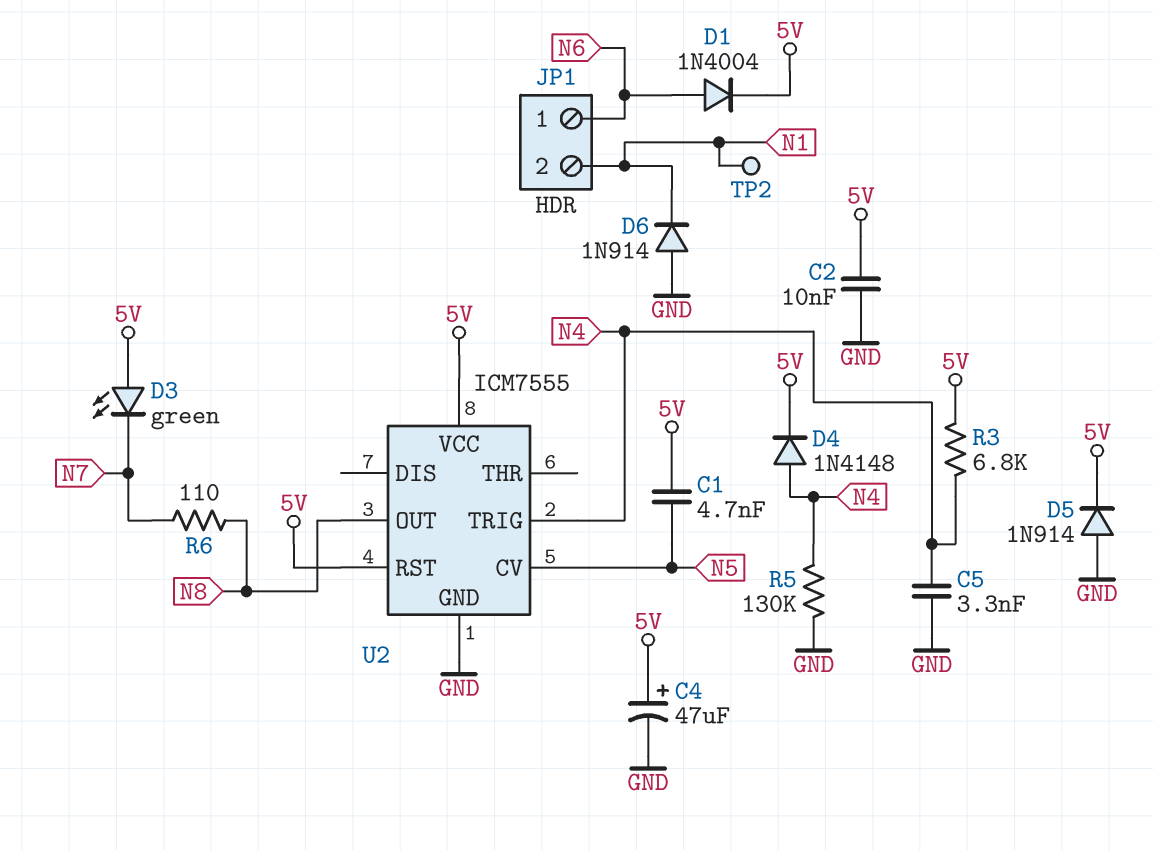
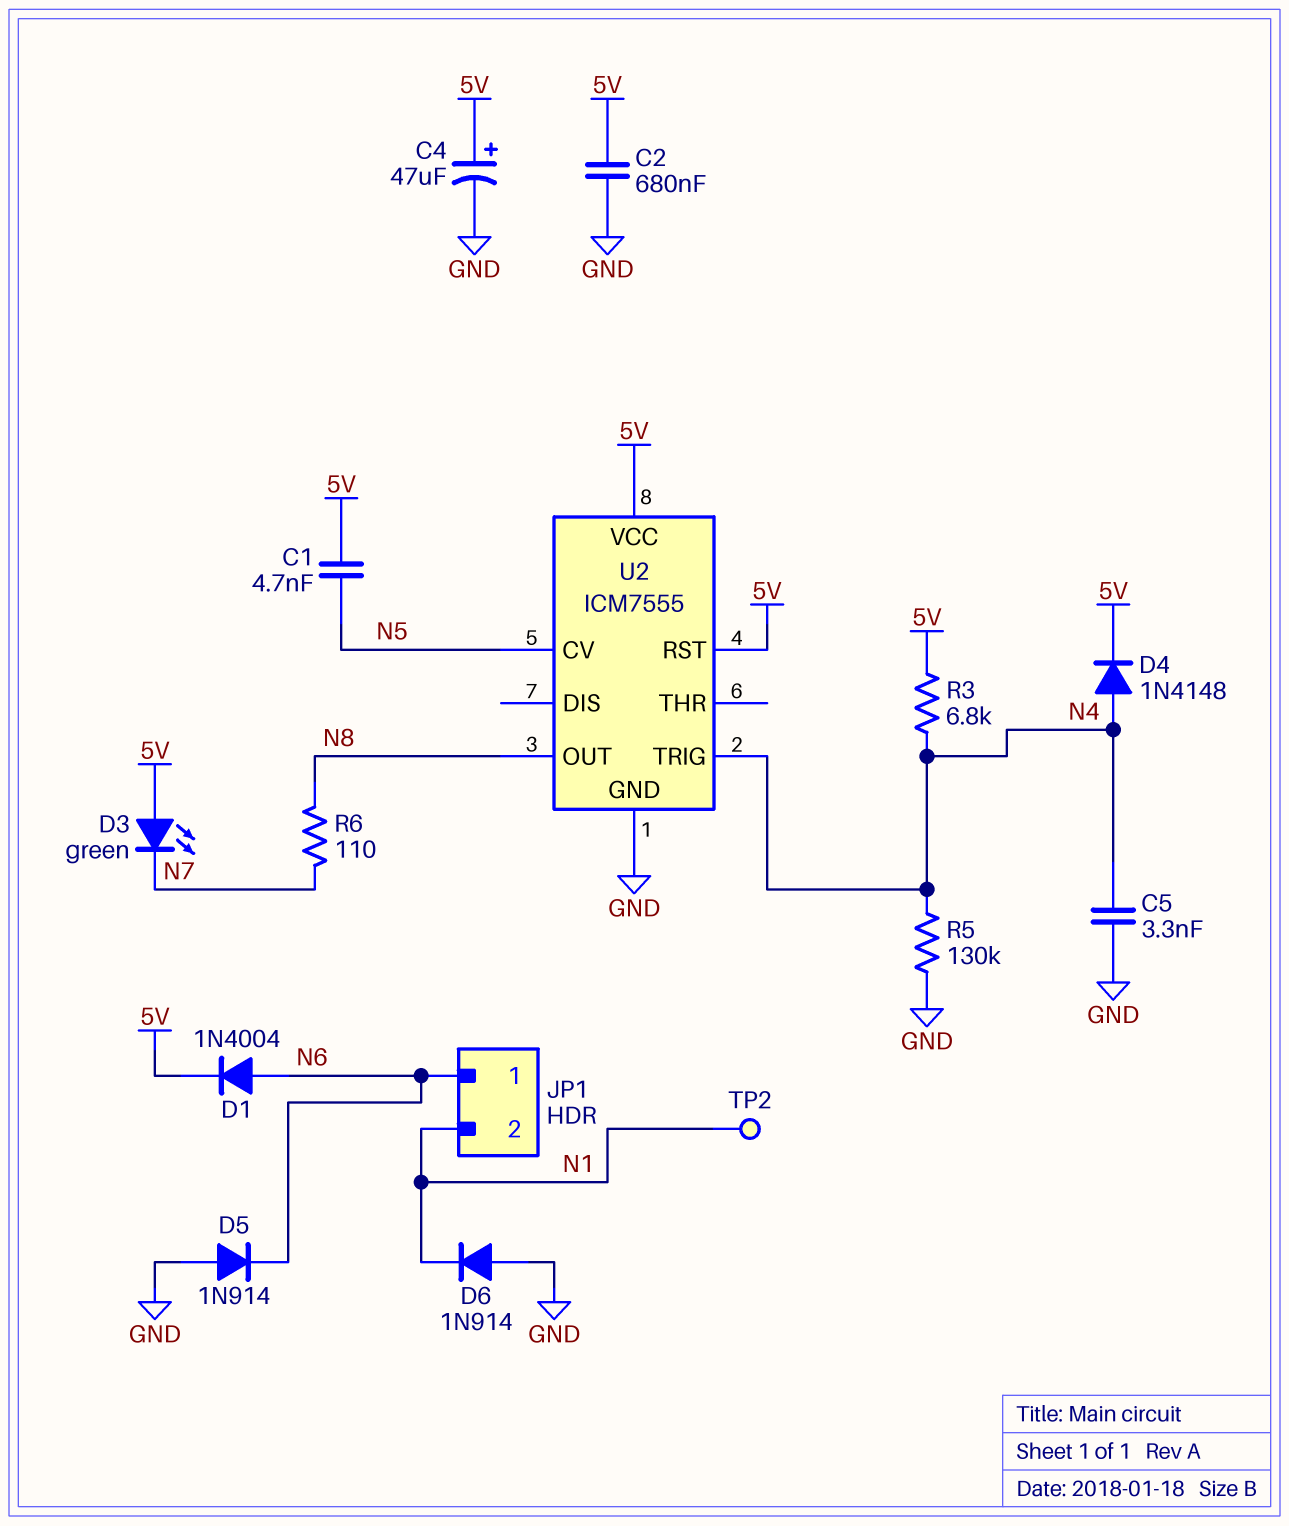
C2: 10nF (5V, GND) -> 680nF (5V, GND)
D5: diode 1N914 (A GND, K 5V) -> diode 1N914 (A GND, K N6)

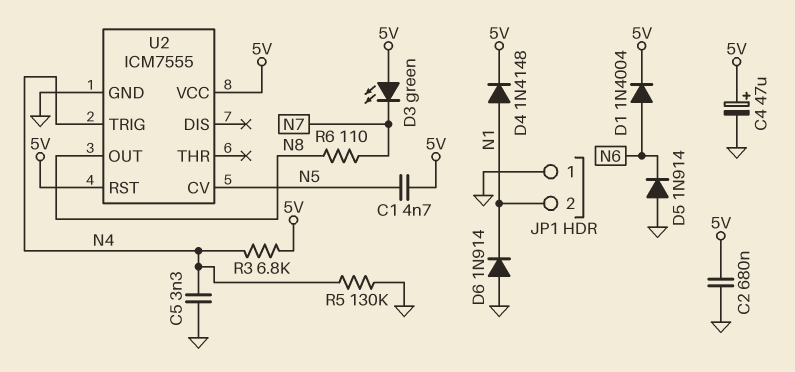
D4: diode 1N4148 (A N4, K 5V) -> diode 1N4148 (A N1, K 5V)
JP1 pin 1: N6 -> GND
TP2: test point (N1) -> none

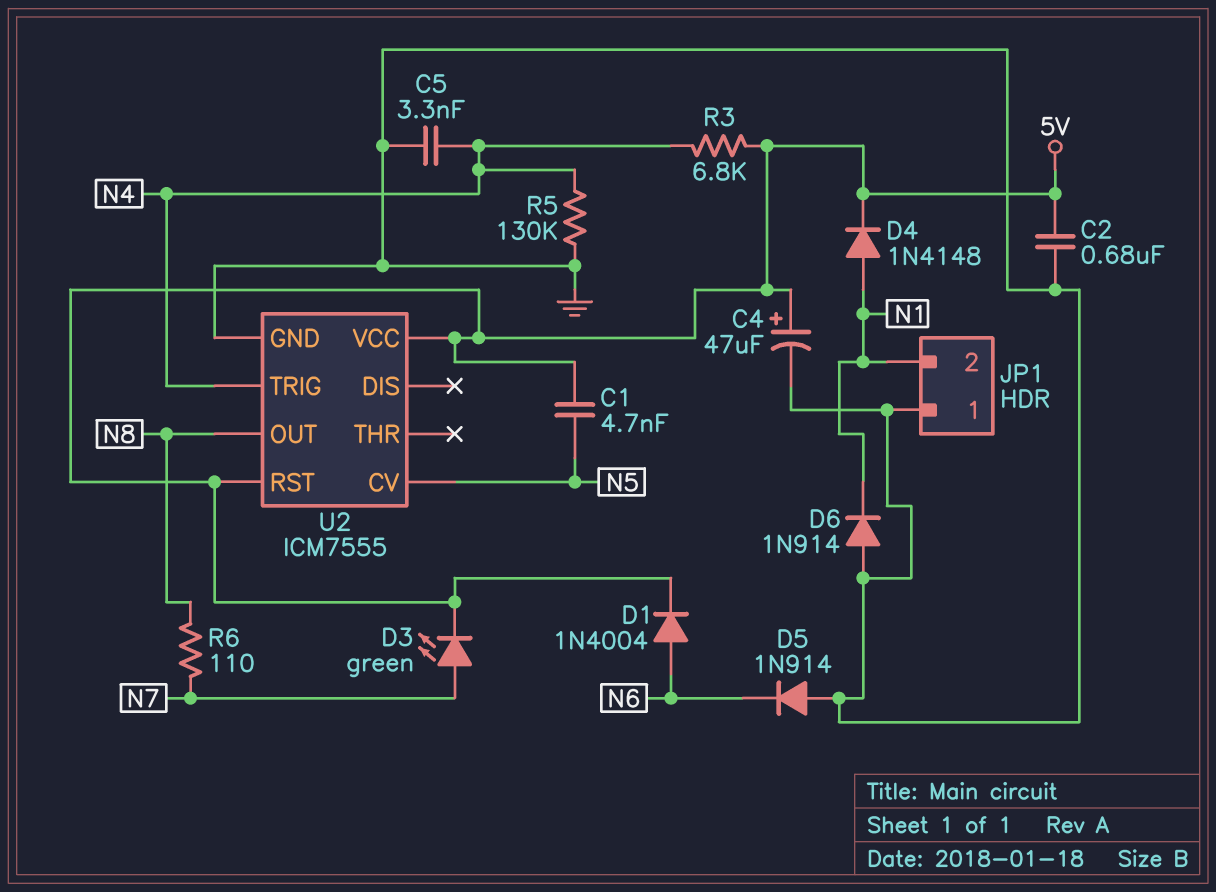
D3: LED green (A 5V, K N7) -> LED green (A N7, K 5V)

